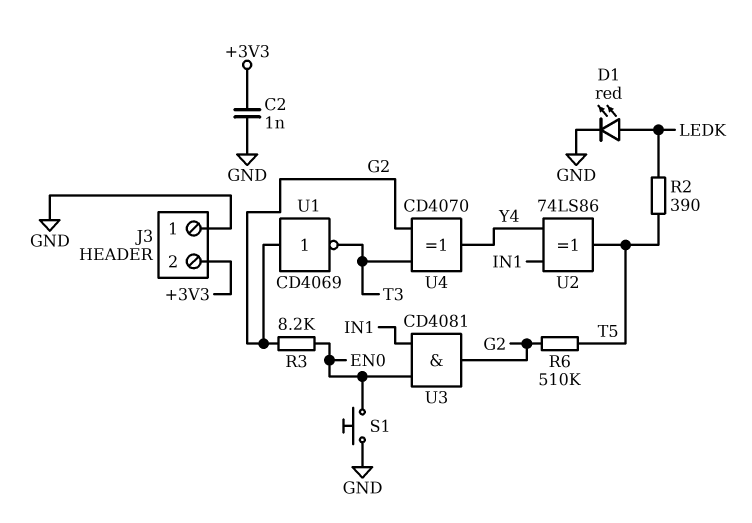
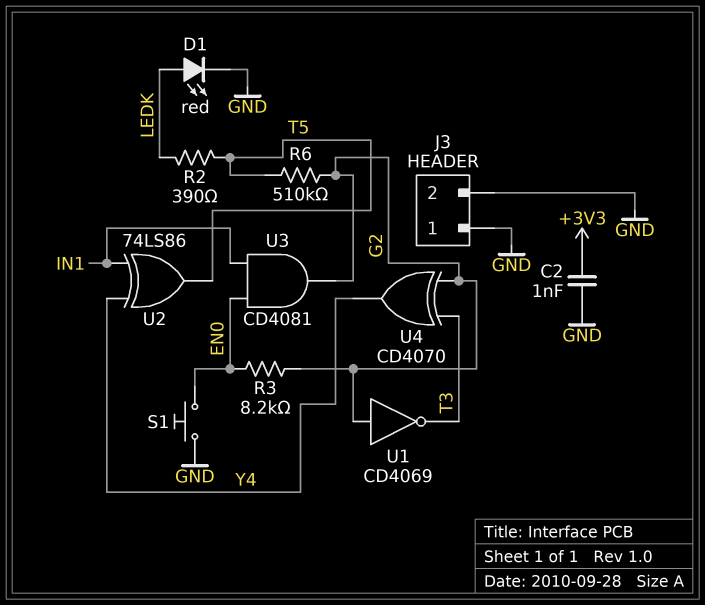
J3 pin 2: +3V3 -> GND

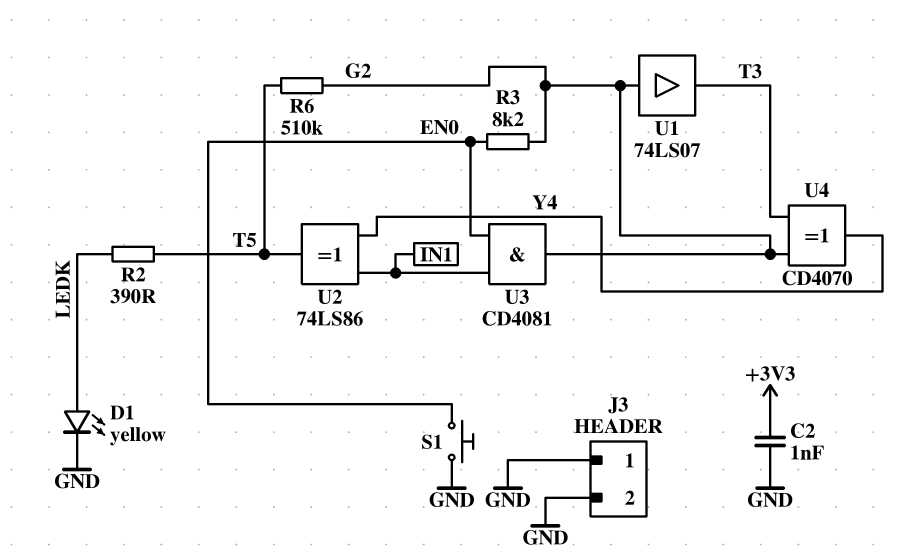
D1: LED red (A LEDK, K GND) -> LED yellow (A LEDK, K GND)
U1: NOT CD4069 (in G2, out T3) -> buffer 74LS07 (in G2, out T3)

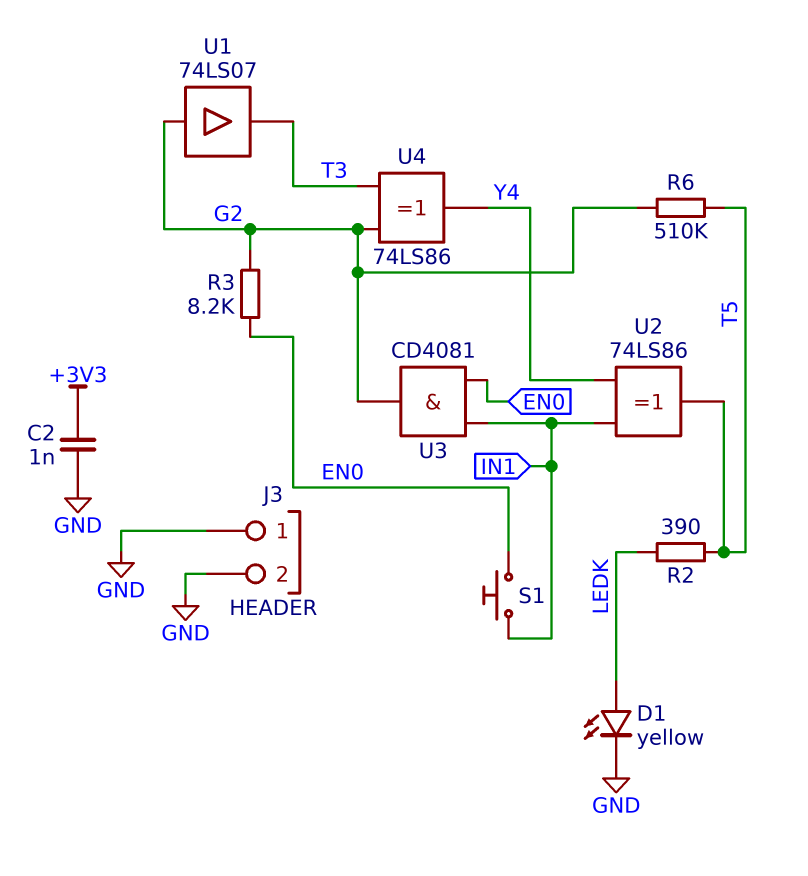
S1: button (EN0, GND) -> button (EN0, IN1)
U4: XOR CD4070 (in G2, in T3, out Y4) -> XOR 74LS86 (in G2, in T3, out Y4)

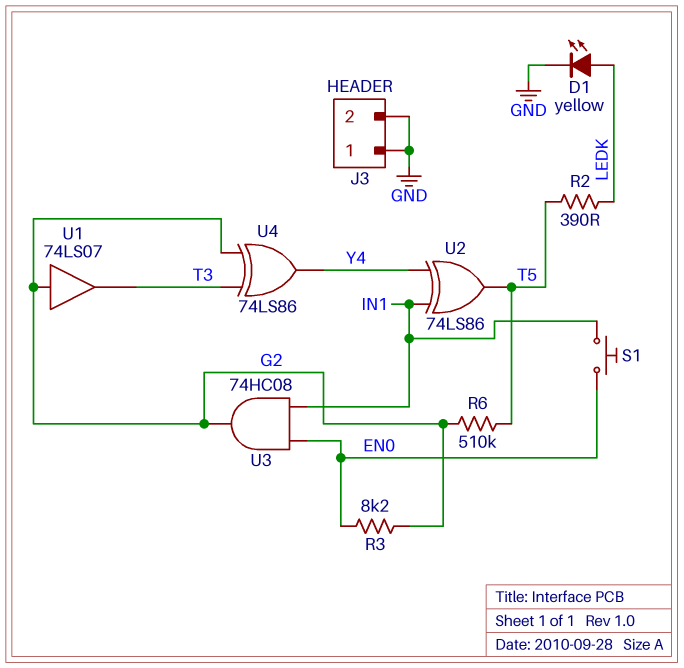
C2: 1nF (+3V3, GND) -> none
U3: AND CD4081 (in EN0, in IN1, out G2) -> AND 74HC08 (in EN0, in IN1, out G2)

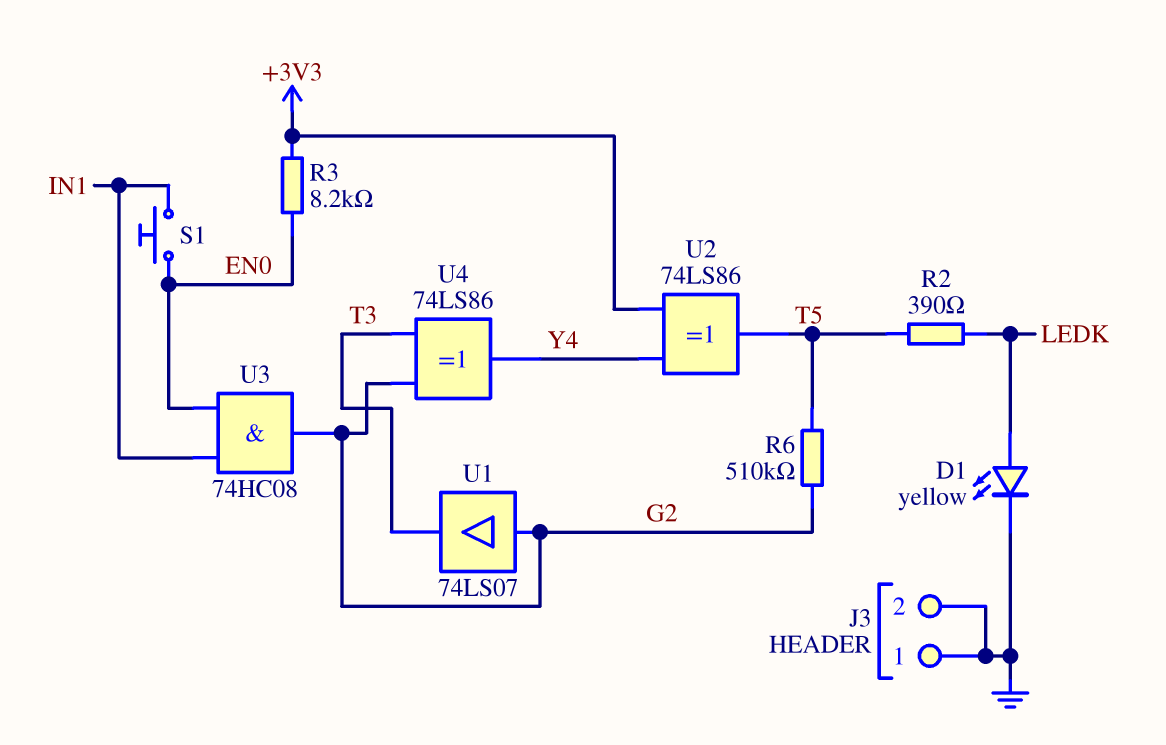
R3: 8.2k (EN0, G2) -> 8.2k (+3V3, EN0)
U2: XOR 74LS86 (in IN1, in Y4, out T5) -> XOR 74LS86 (in +3V3, in Y4, out T5)

